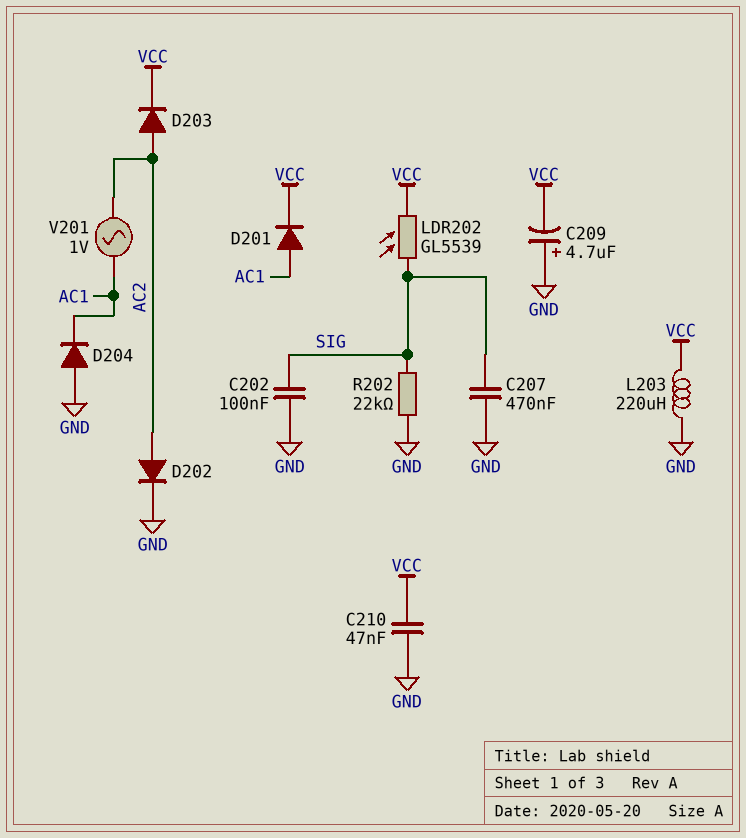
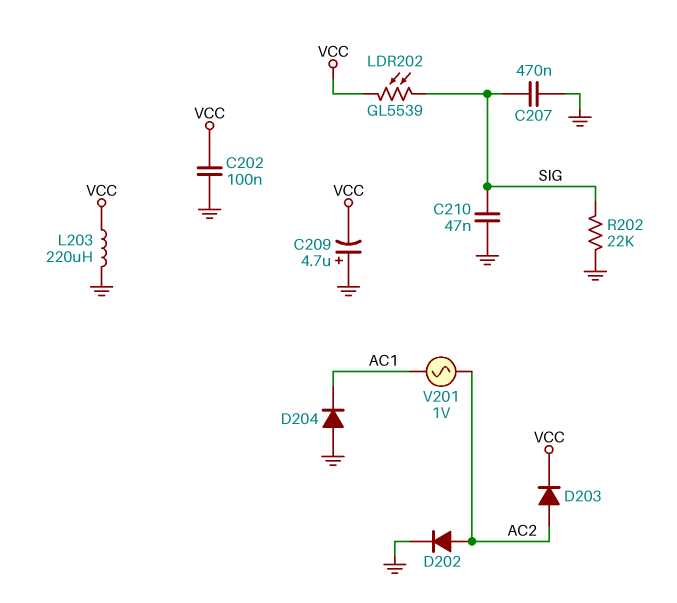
C202: 100nF (GND, SIG) -> 100nF (GND, VCC)
C210: 47nF (GND, VCC) -> 47nF (GND, SIG)
D201: diode (A AC1, K VCC) -> none

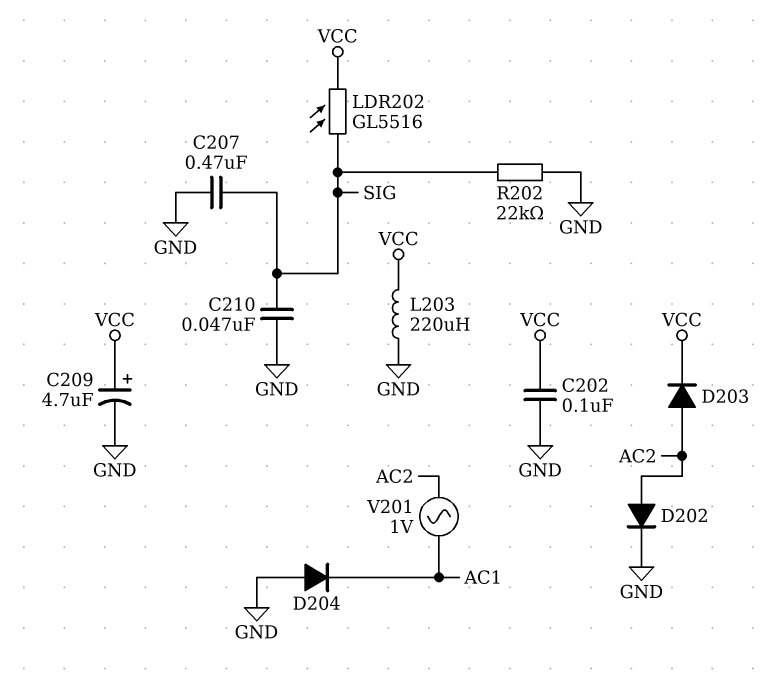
C209: 4.7uF (plus GND, minus VCC) -> 4.7uF (plus VCC, minus GND)
LDR202: GL5539 (SIG, VCC) -> GL5516 (SIG, VCC)

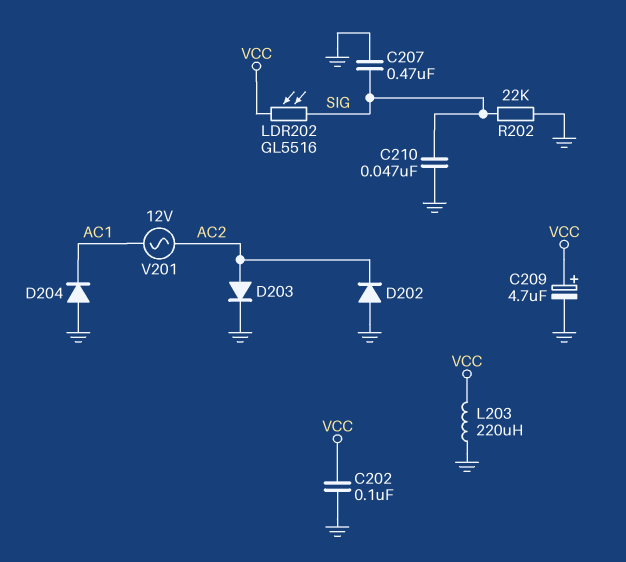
D202: diode (A AC2, K GND) -> diode (A GND, K AC2)
D203: diode (A AC2, K VCC) -> diode (A AC2, K GND)
V201: AC 1V (AC1, AC2) -> AC 12V (AC1, AC2)

